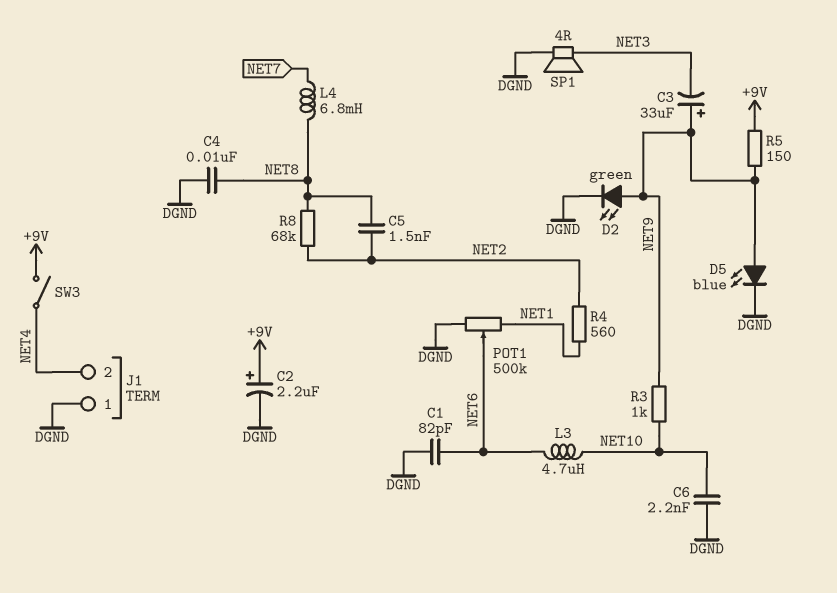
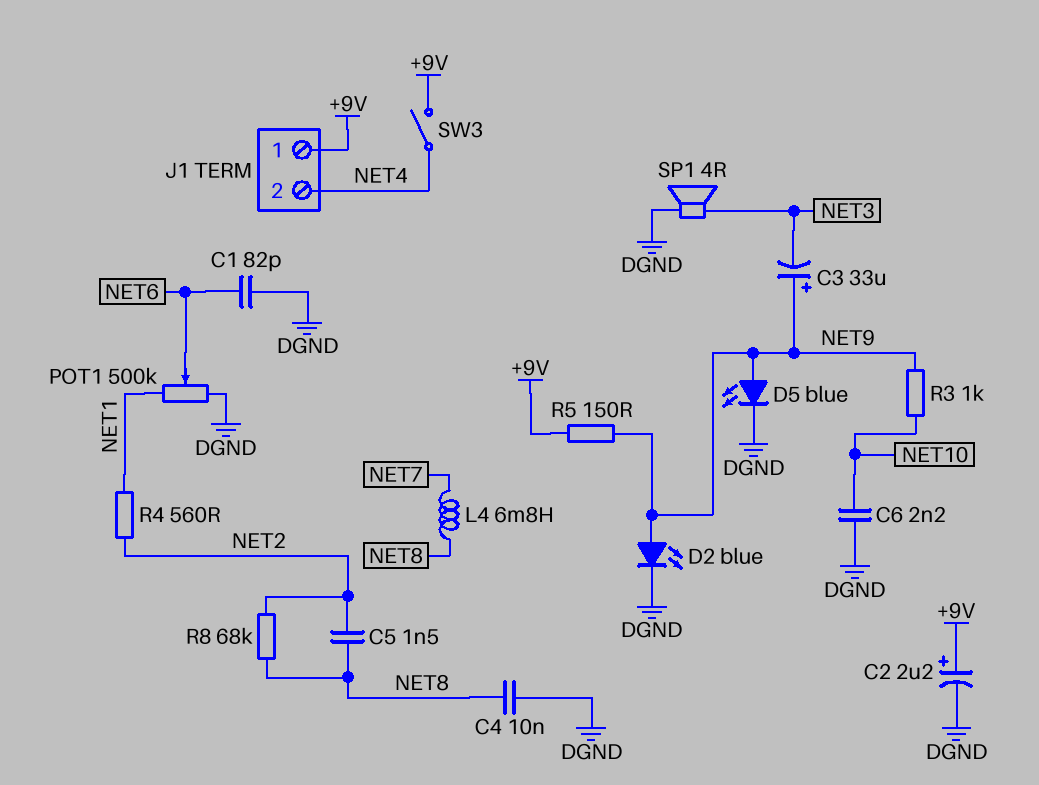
D2: LED green (A NET9, K DGND) -> LED blue (A NET9, K DGND)
J1 pin 1: DGND -> +9V
L3: 4.7uH (NET6, NET10) -> none

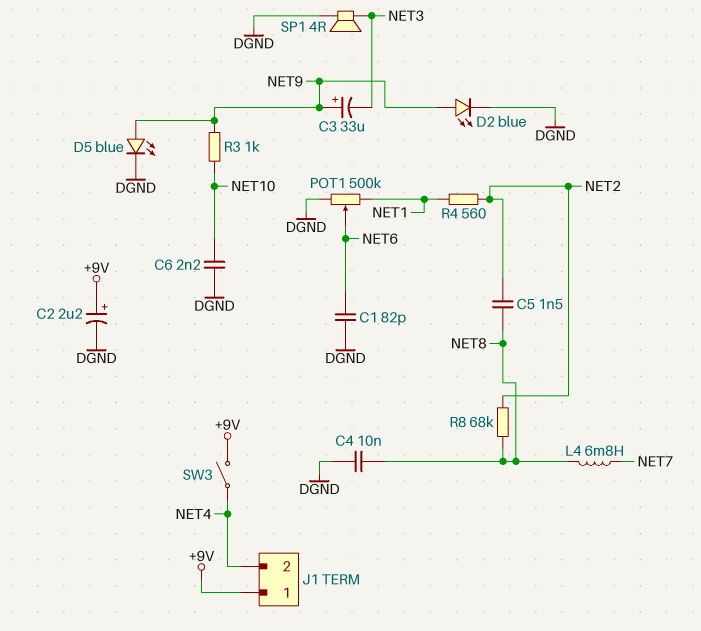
R5: 150 (+9V, NET9) -> none

